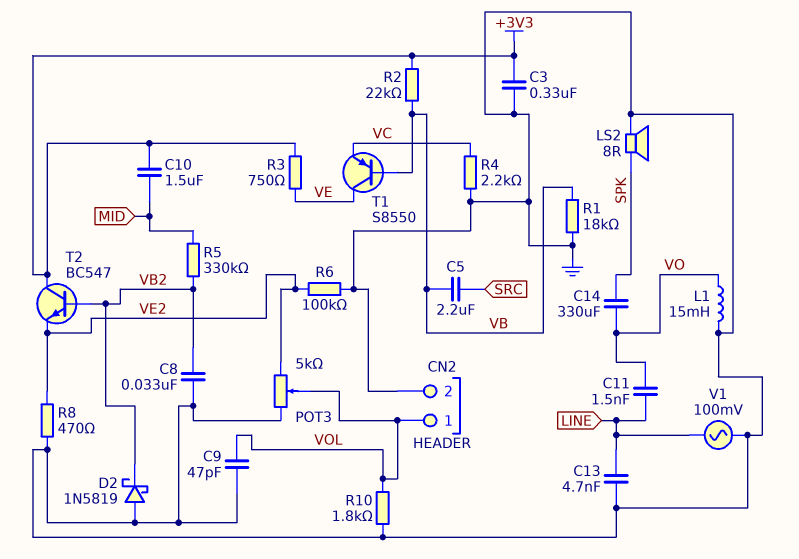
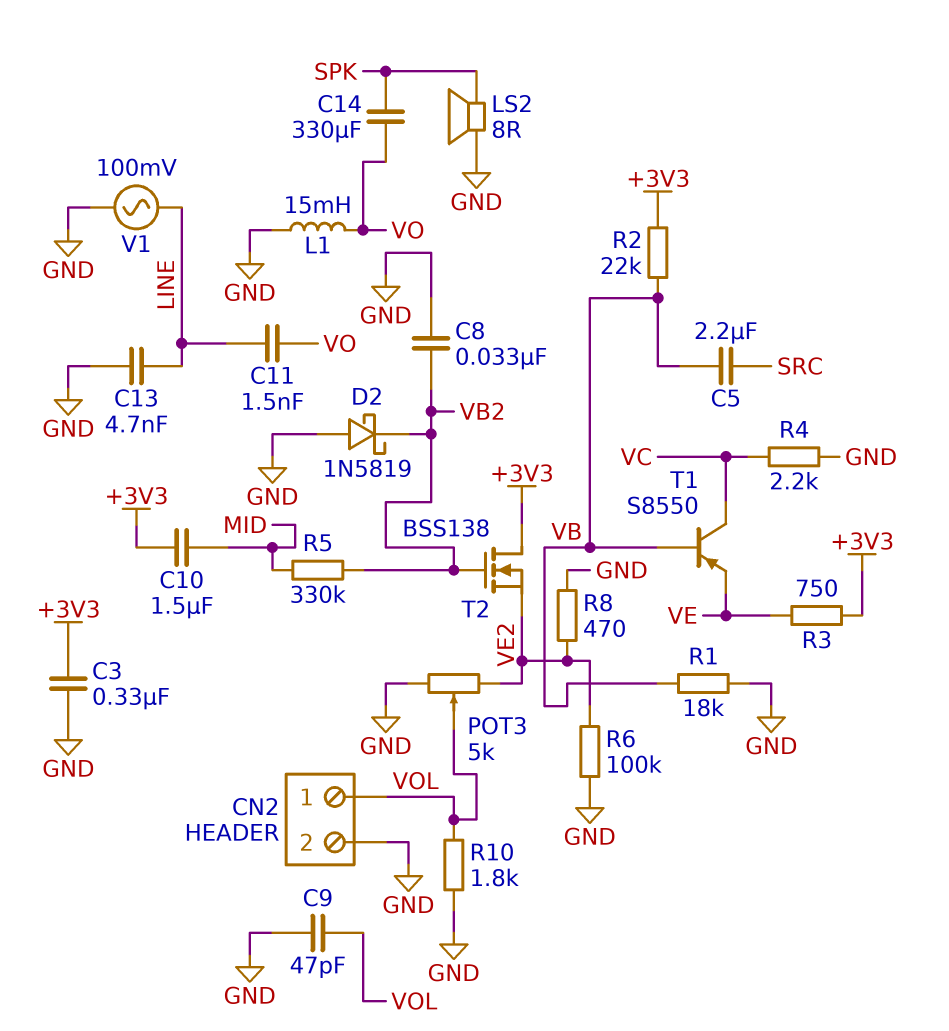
T1: PNP S8550 (B VB, C VE, E VC) -> PNP S8550 (B VB, C VC, E VE)
T2: NPN BC547 (B VB2, C +3V3, E VE2) -> NMOS BSS138 (G VB2, D +3V3, S VE2)

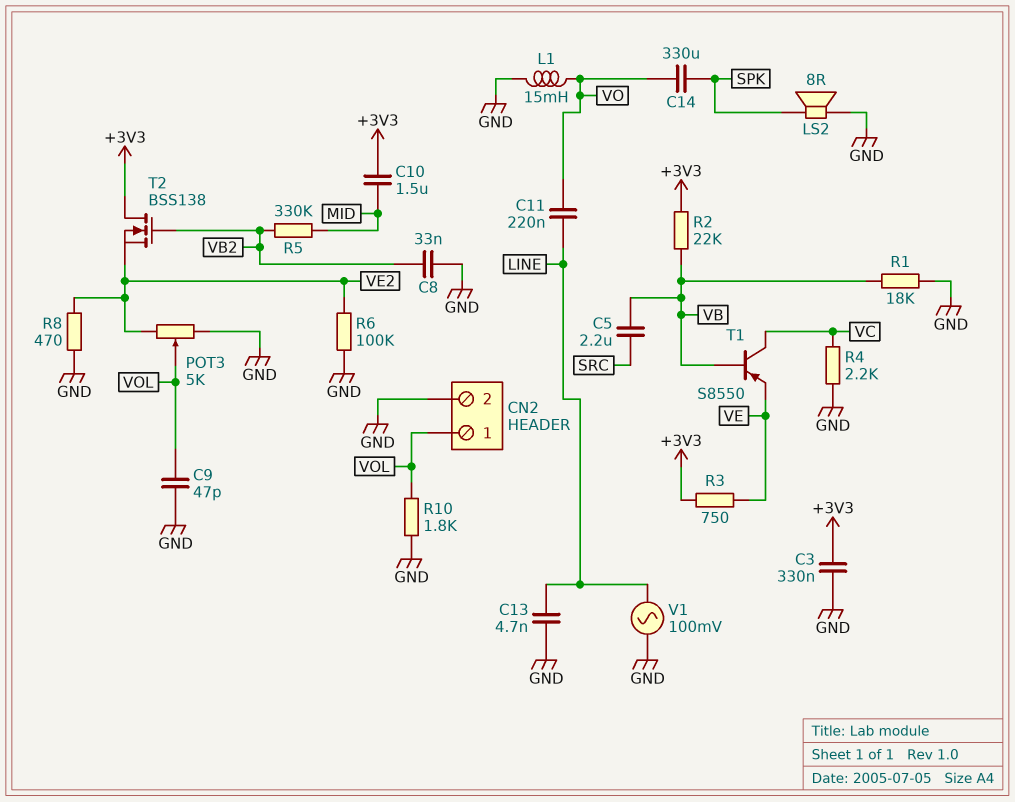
C11: 1.5nF (LINE, VO) -> 220nF (LINE, VO)
D2: schottky 1N5819 (A GND, K VB2) -> none

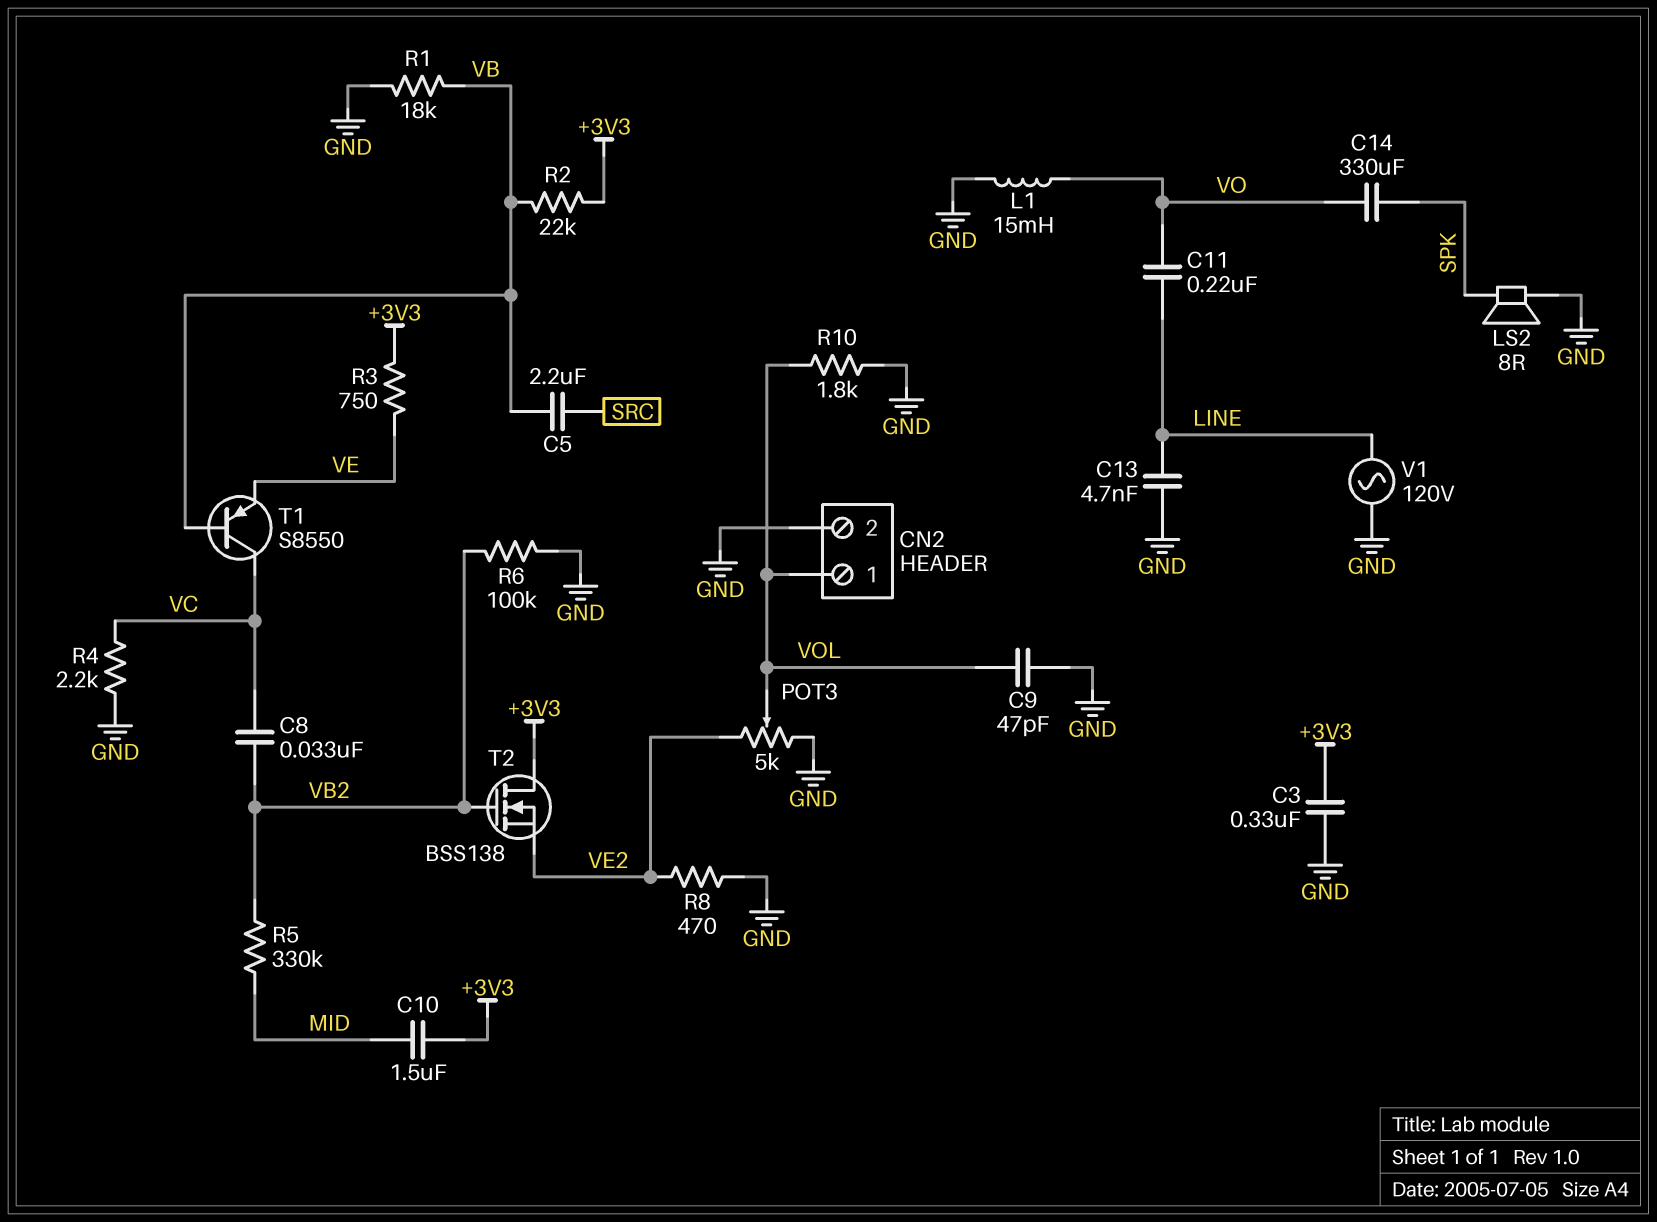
C8: 33nF (GND, VB2) -> 33nF (VB2, VC)
R6: 100k (GND, VE2) -> 100k (GND, VB2)
V1: AC 100mV (GND, LINE) -> AC 120V (GND, LINE)

